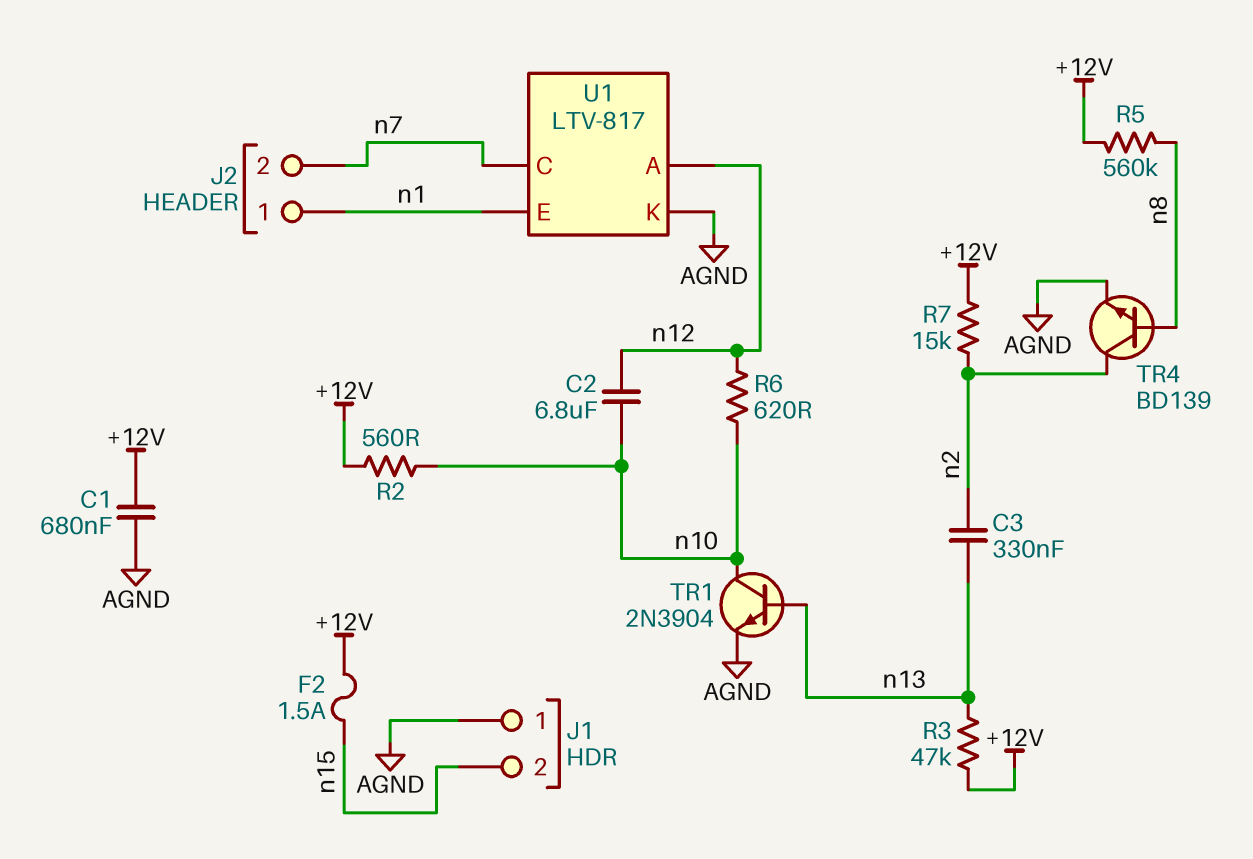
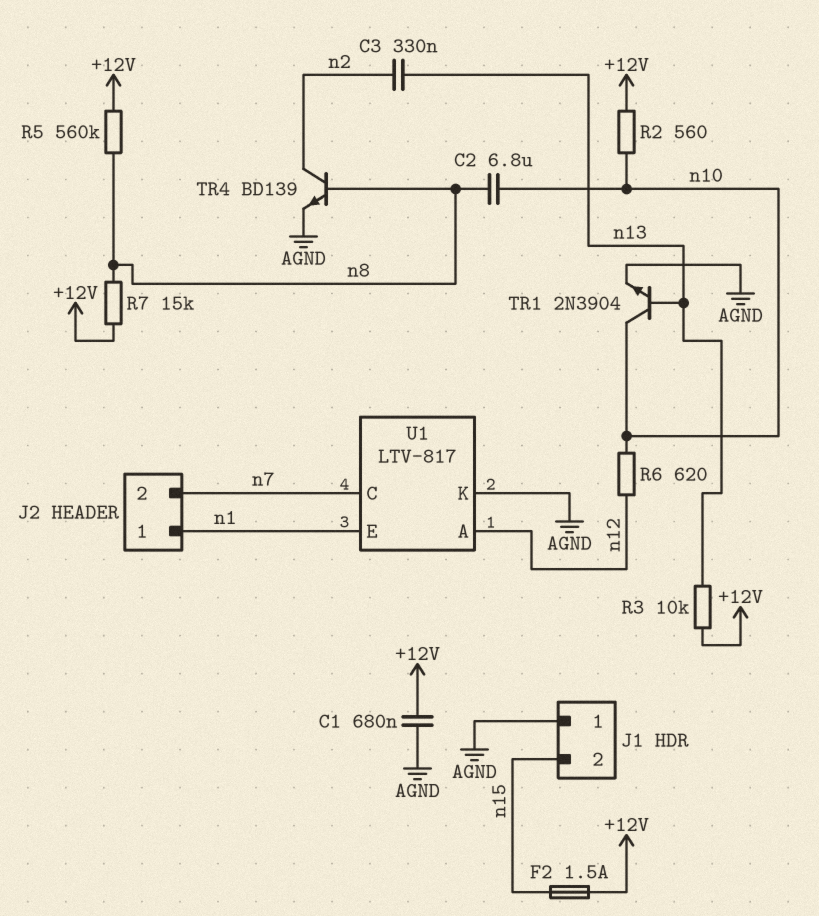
C2: 6.8uF (n10, n12) -> 6.8uF (n8, n10)
R3: 47k (+12V, n13) -> 10k (+12V, n13)
R7: 15k (+12V, n2) -> 15k (+12V, n8)

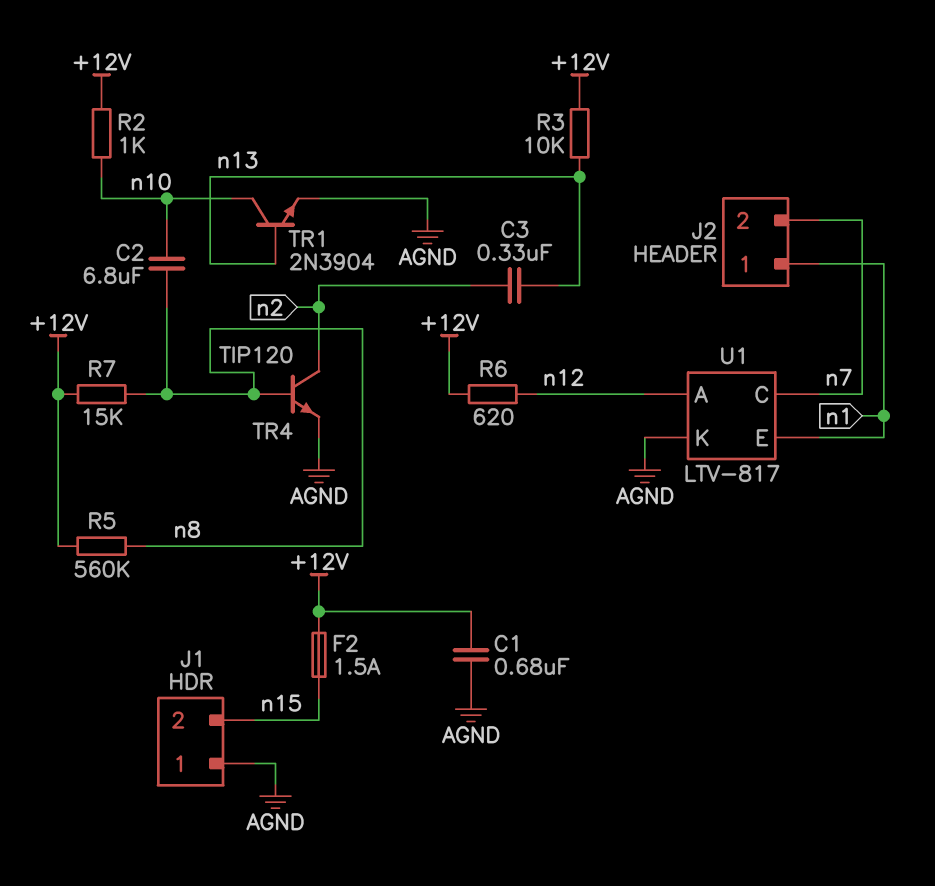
R2: 560 (+12V, n10) -> 1k (+12V, n10)
R6: 620 (n10, n12) -> 620 (+12V, n12)
TR4: NPN BD139 (B n8, C n2, E AGND) -> NPN TIP120 (B n8, C n2, E AGND)

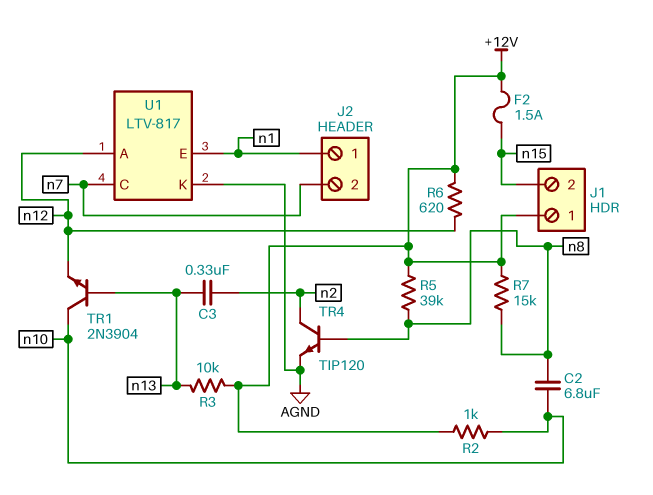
C1: 680nF (+12V, AGND) -> none
J1 pin 1: AGND -> +12V
R5: 560k (+12V, n8) -> 39k (+12V, n8)
TR1: NPN 2N3904 (B n13, C n10, E AGND) -> NPN 2N3904 (B n13, C n10, E n12)

